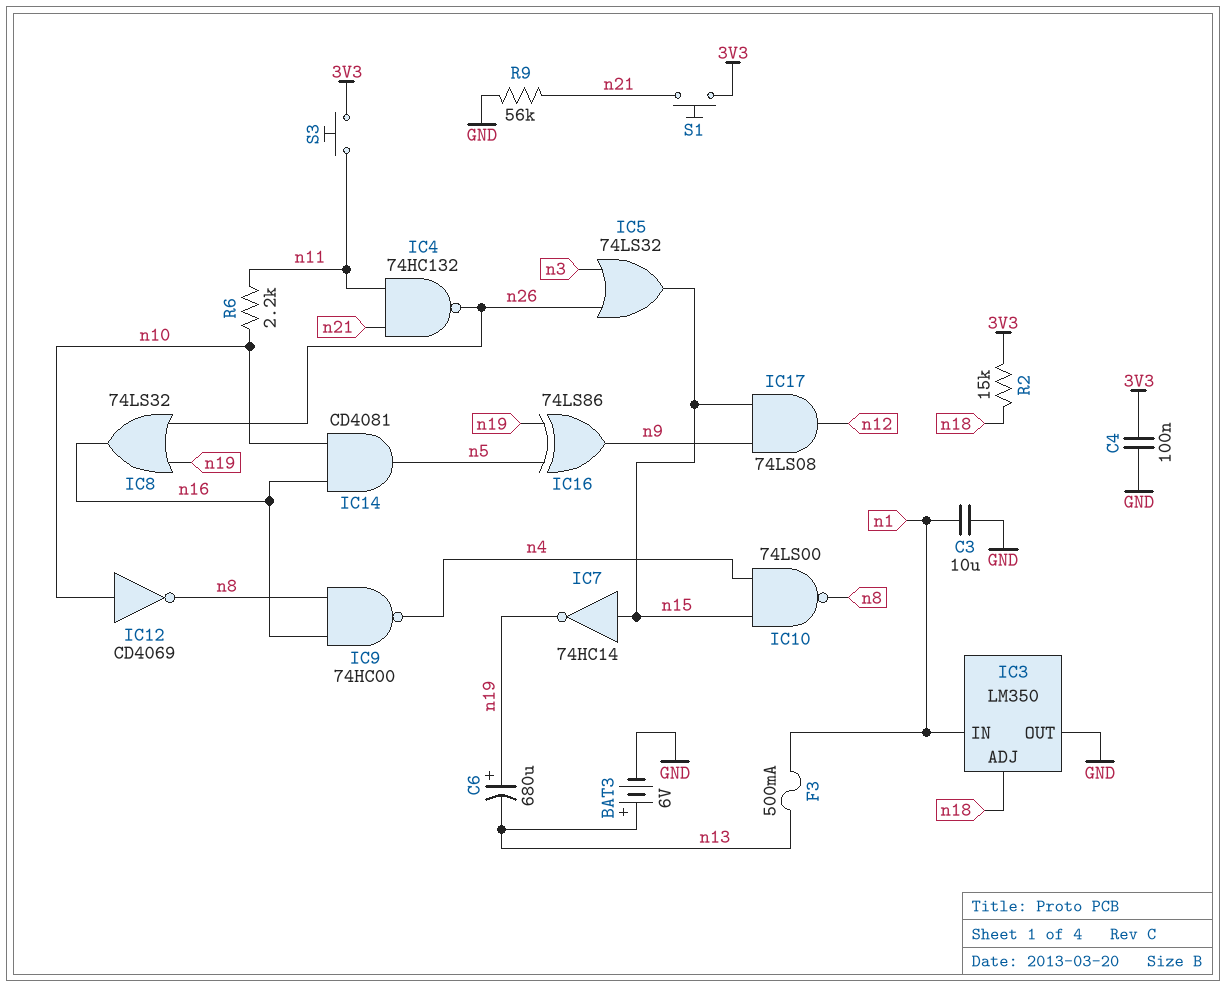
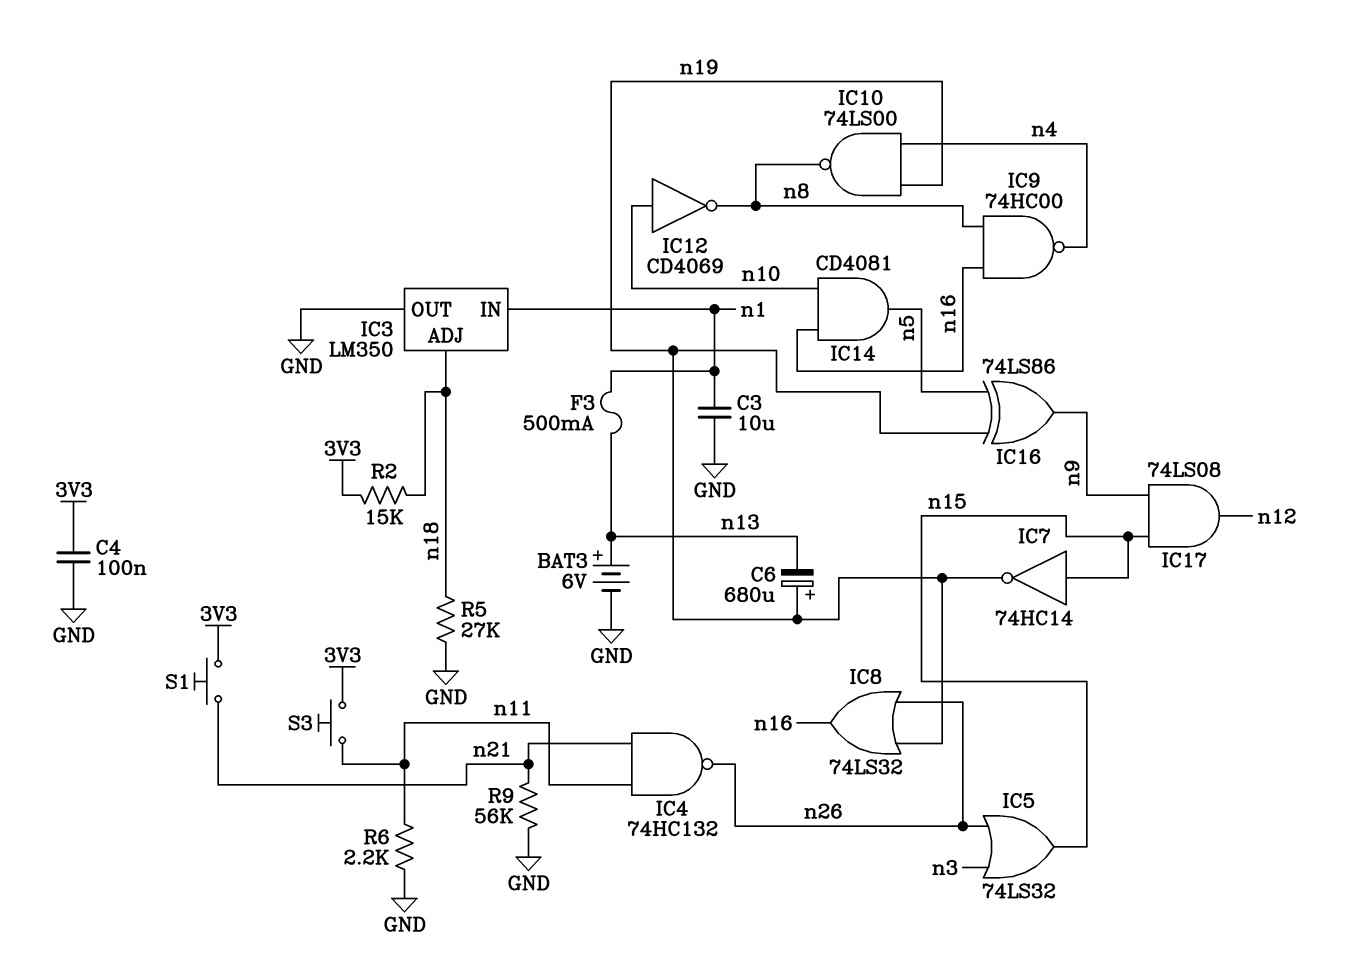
IC10: NAND 74LS00 (in n4, in n15, out n8) -> NAND 74LS00 (in n4, in n19, out n8)
R5: none -> 27k (GND, n18)
R6: 2.2k (n10, n11) -> 2.2k (GND, n11)

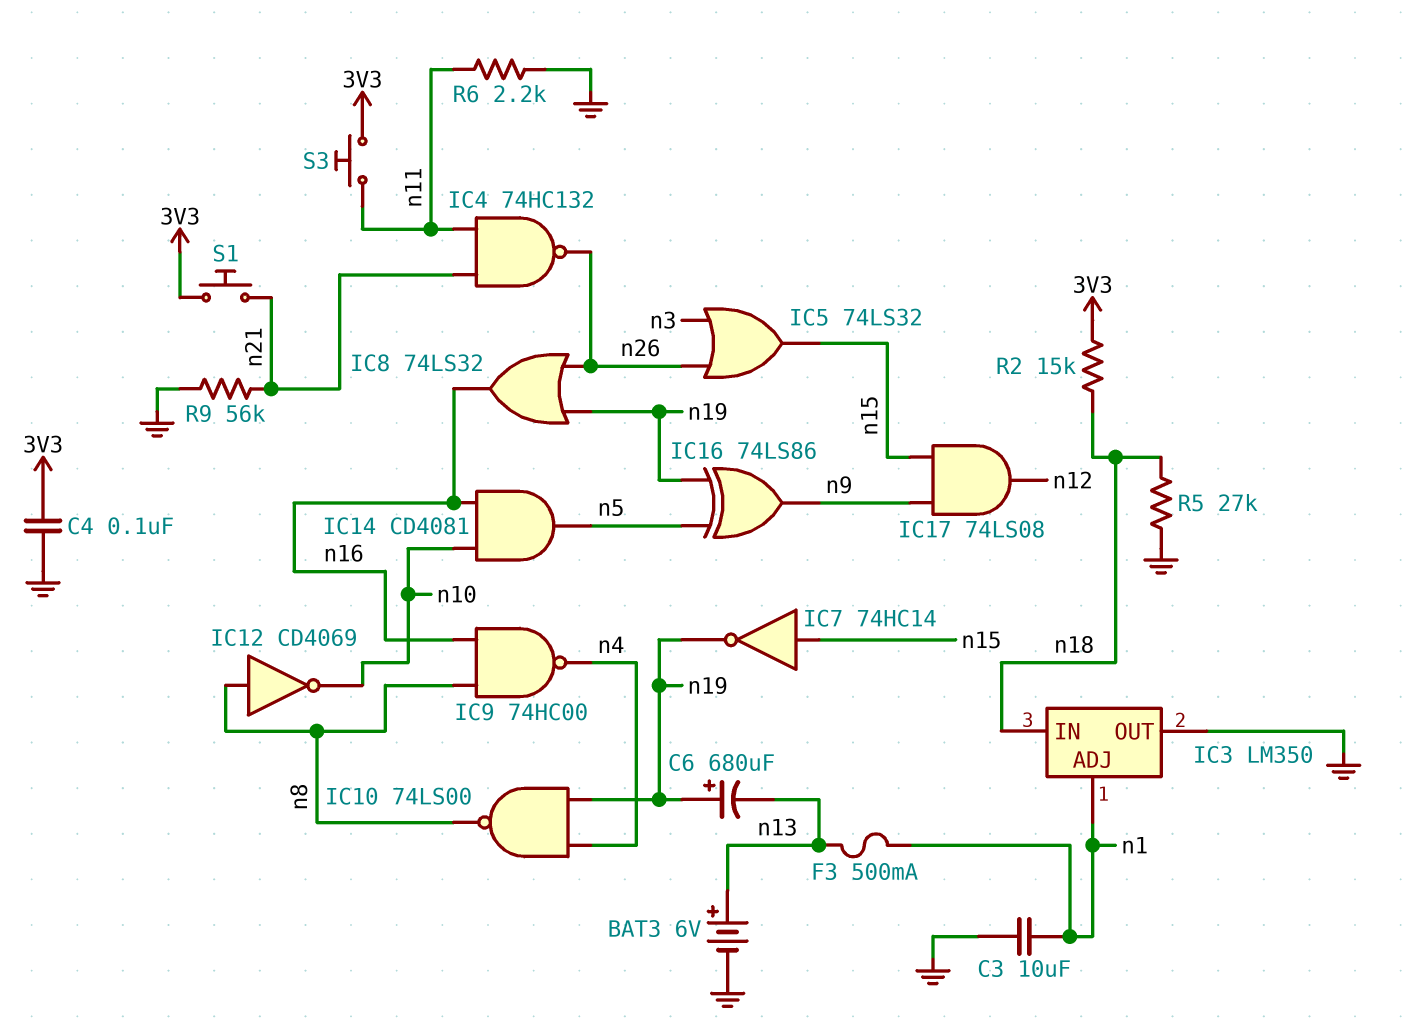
IC3 pin ADJ: n18 -> n1
IC3 pin IN: n1 -> n18
IC12: NOT CD4069 (in n10, out n8) -> NOT CD4069 (in n8, out n10)

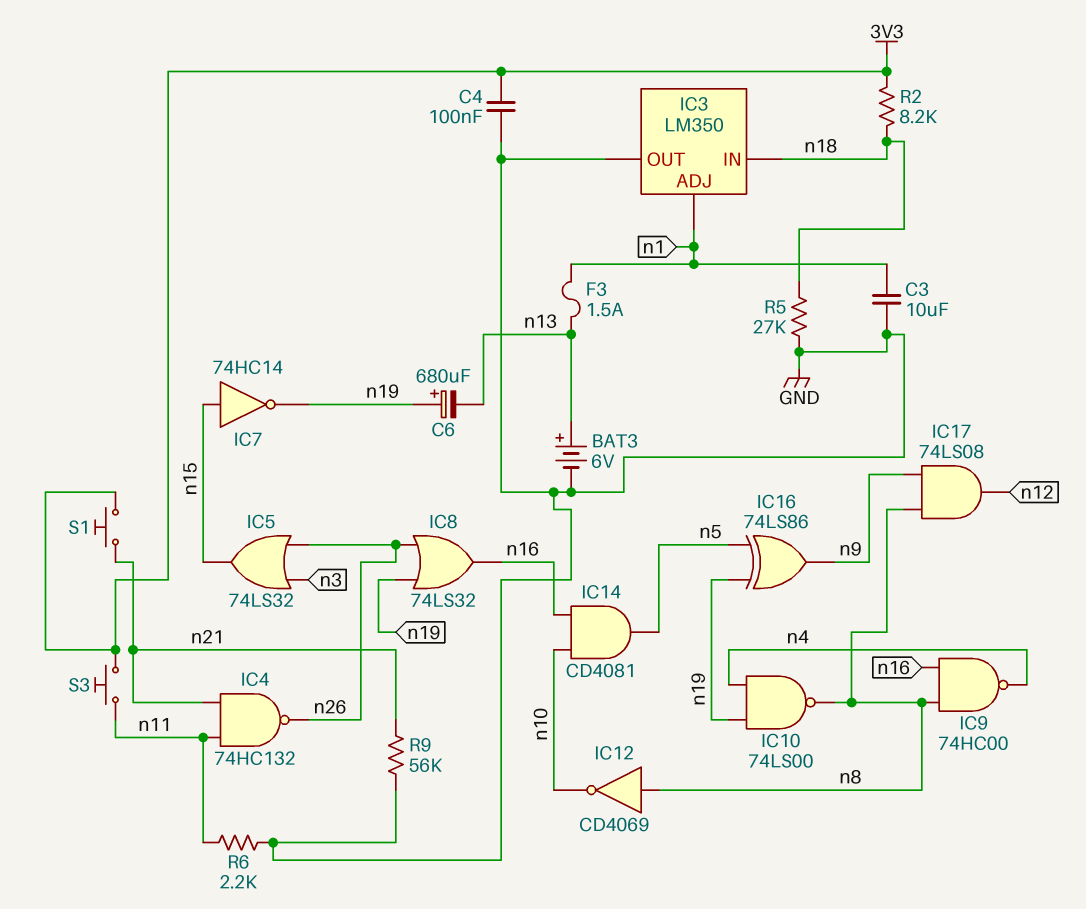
F3: 500mA (n1, n13) -> 1.5A (n1, n13)
IC17: AND 74LS08 (in n9, in n15, out n12) -> AND 74LS08 (in n8, in n9, out n12)
R2: 15k (3V3, n18) -> 8.2k (3V3, n18)

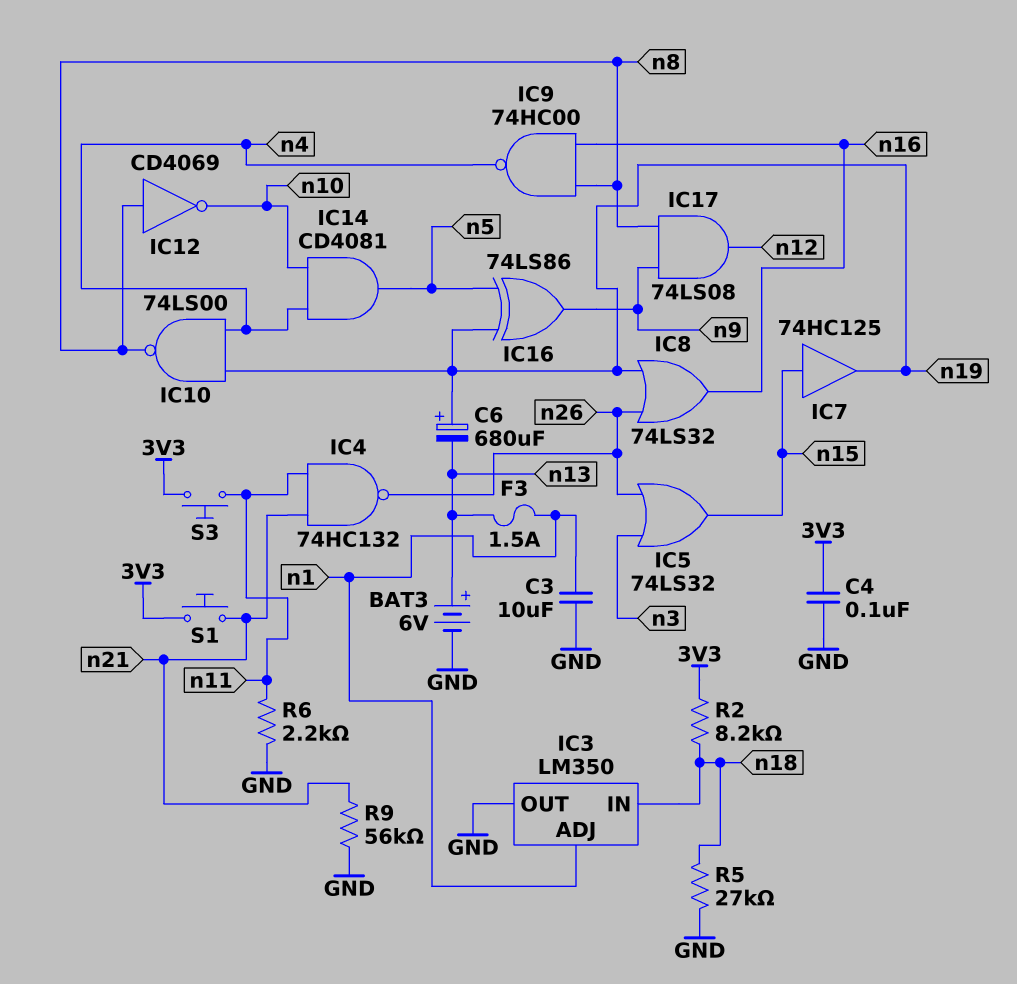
IC7: NOT 74HC14 (in n15, out n19) -> buffer 74HC125 (in n15, out n19)
IC14: AND CD4081 (in n10, in n16, out n5) -> AND CD4081 (in n4, in n10, out n5)

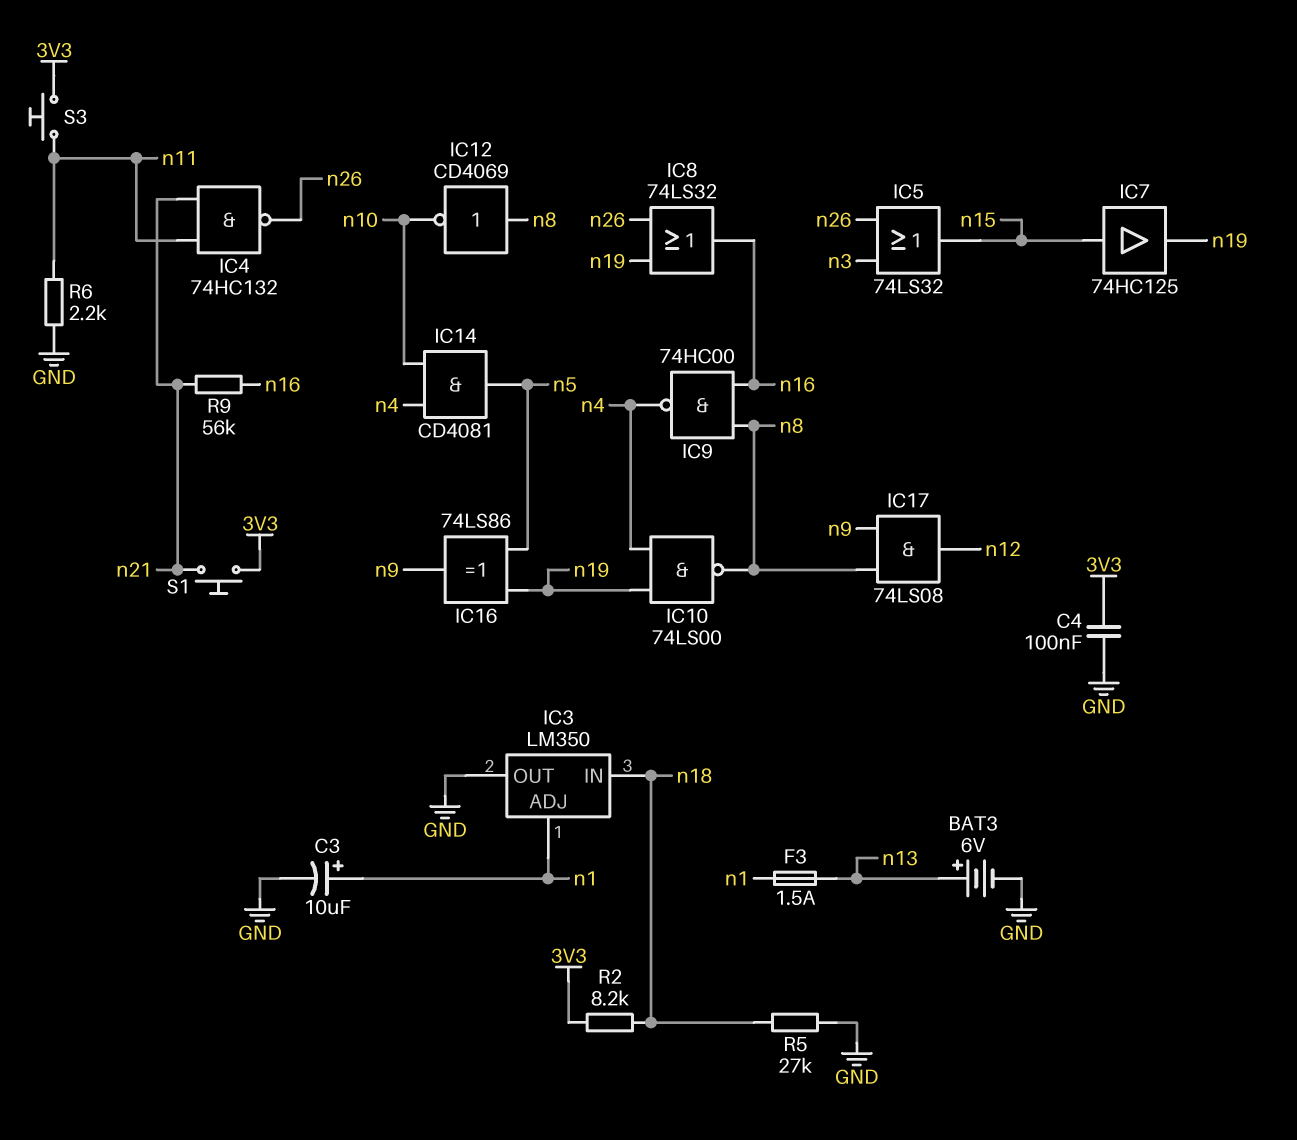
C3: 10uF (GND, n1) -> 10uF (plus n1, minus GND)
C6: 680uF (plus n19, minus n13) -> none
R9: 56k (GND, n21) -> 56k (n16, n21)

